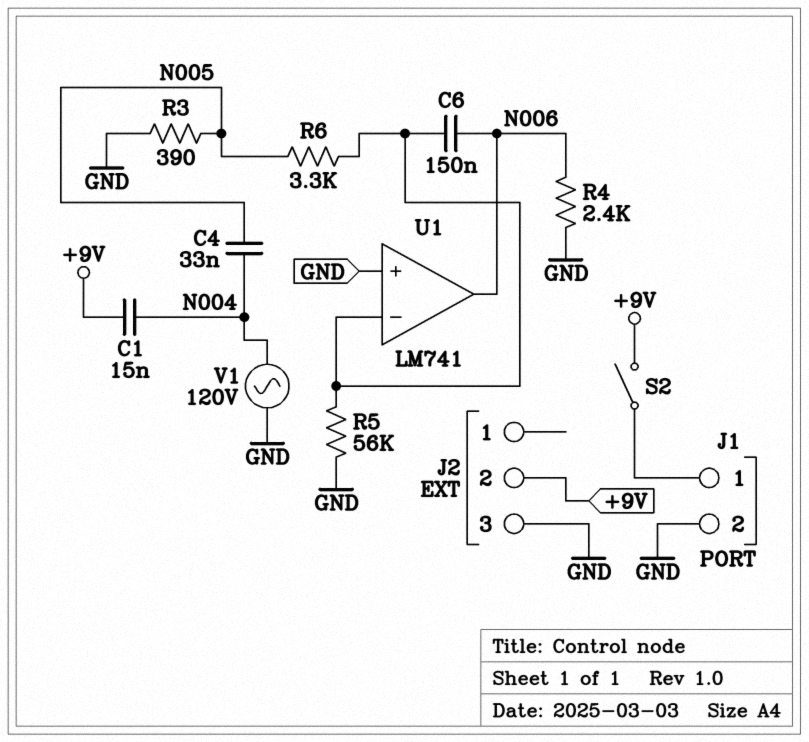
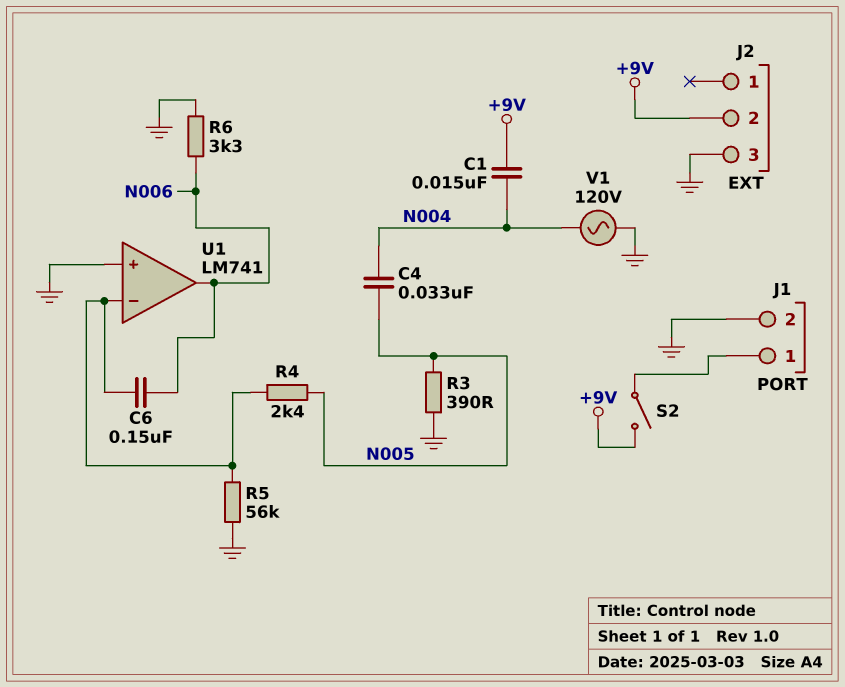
R4: 2.4k (GND, N006) -> 2.4k (N005, U1/in-)
R6: 3.3k (N005, U1/in-) -> 3.3k (GND, N006)

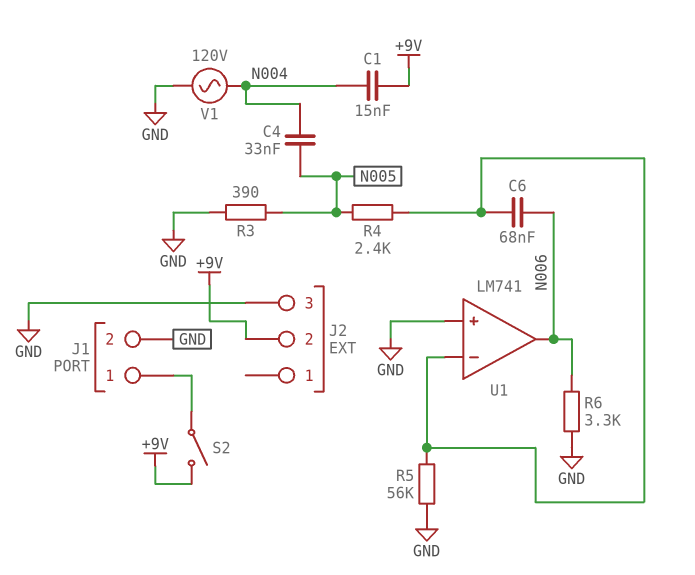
C6: 150nF (N006, U1/in-) -> 68nF (N006, U1/in-)

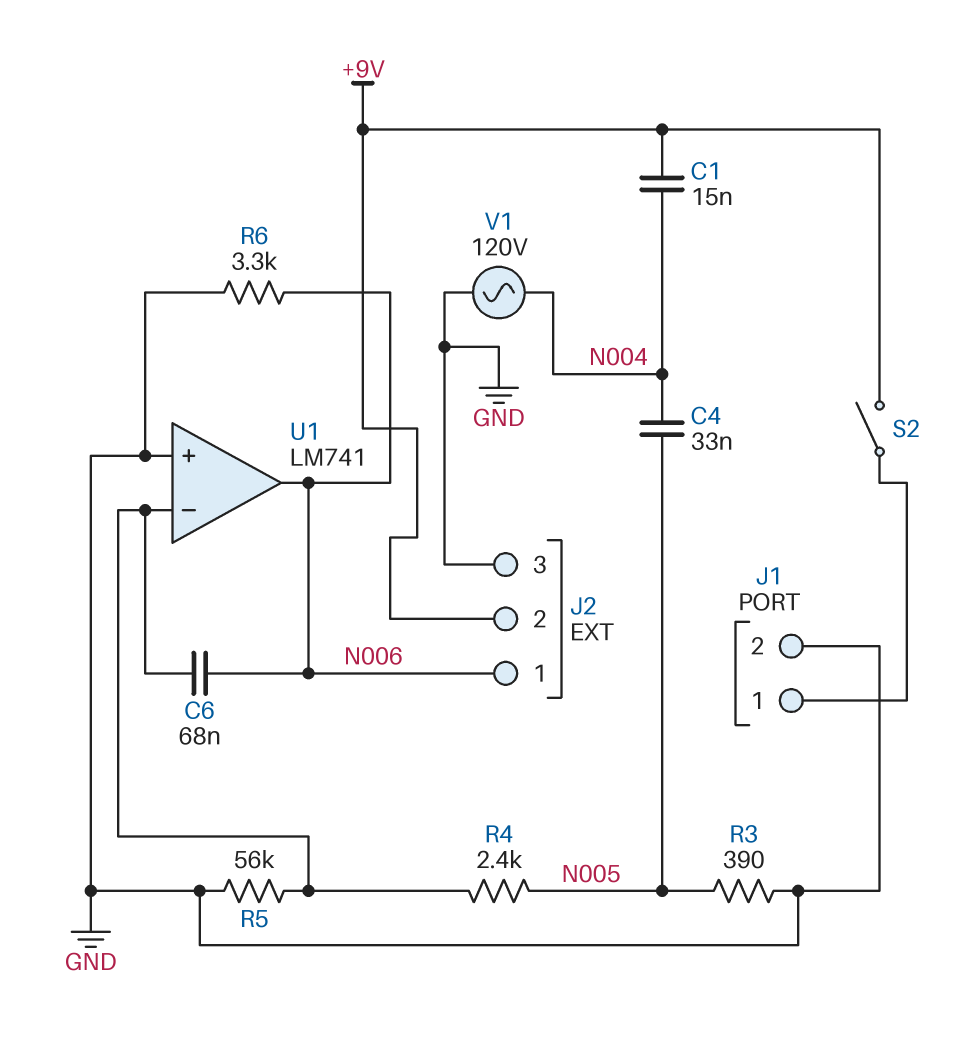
J2 pin 1: none -> N006

